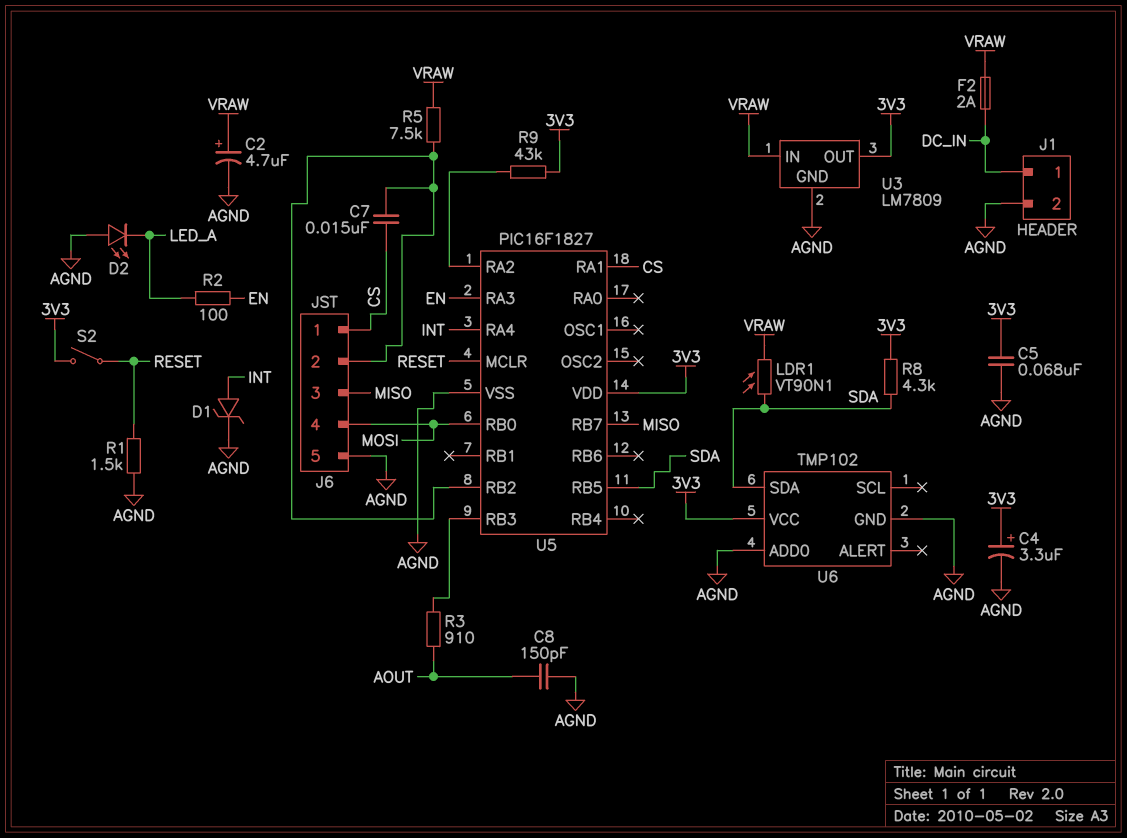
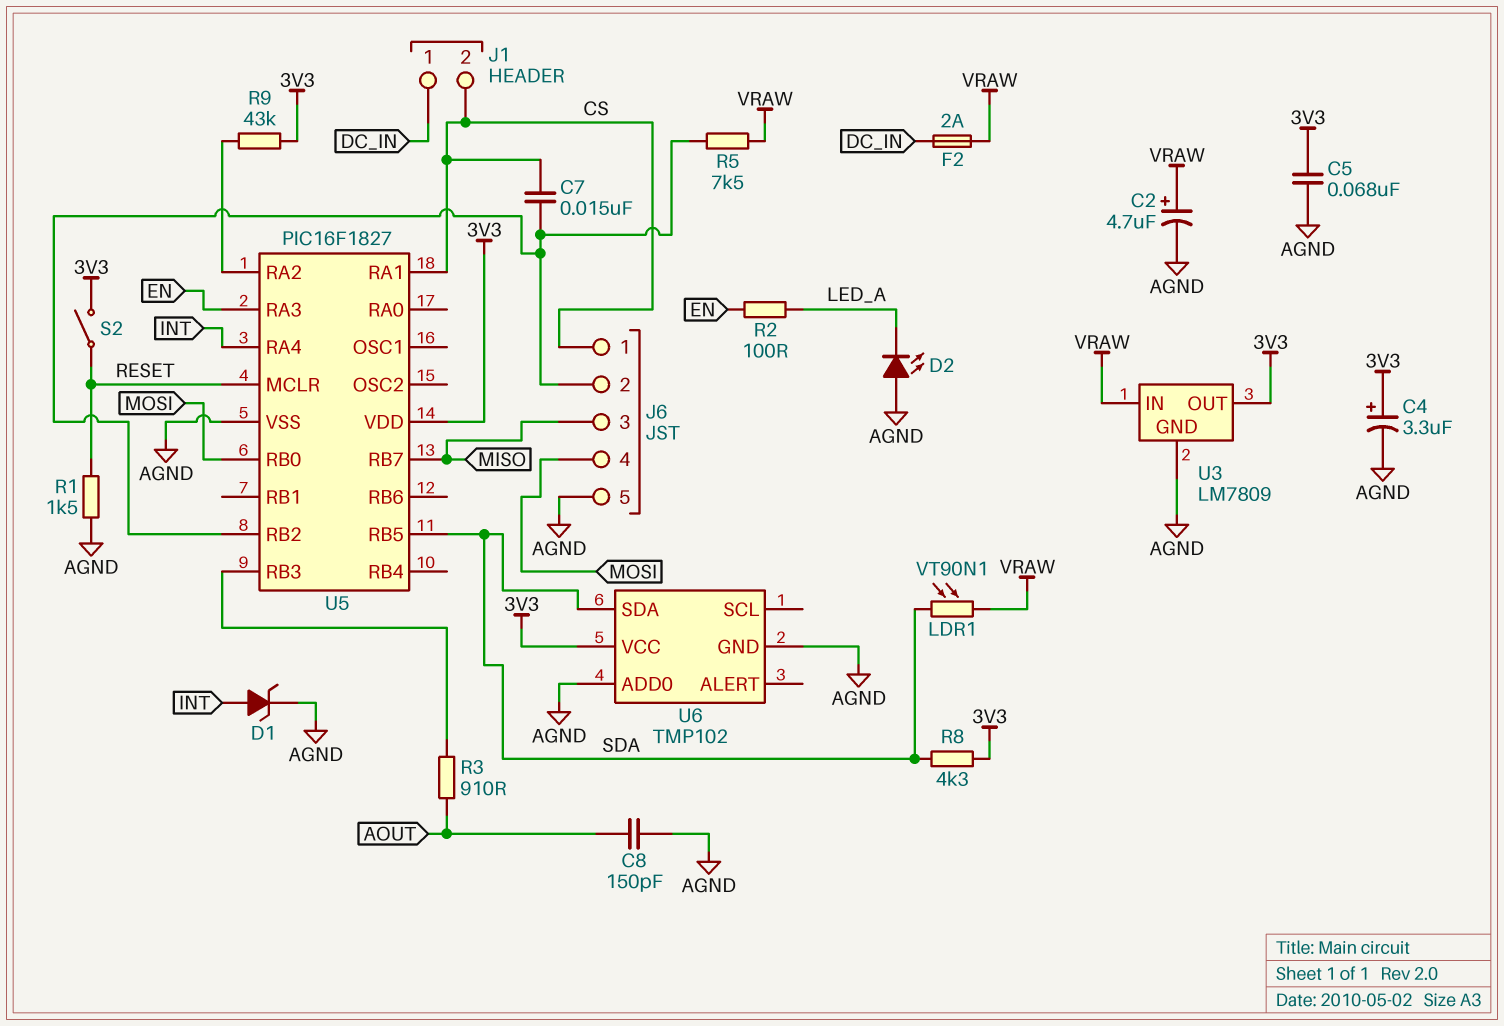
J1 pin 2: AGND -> CS

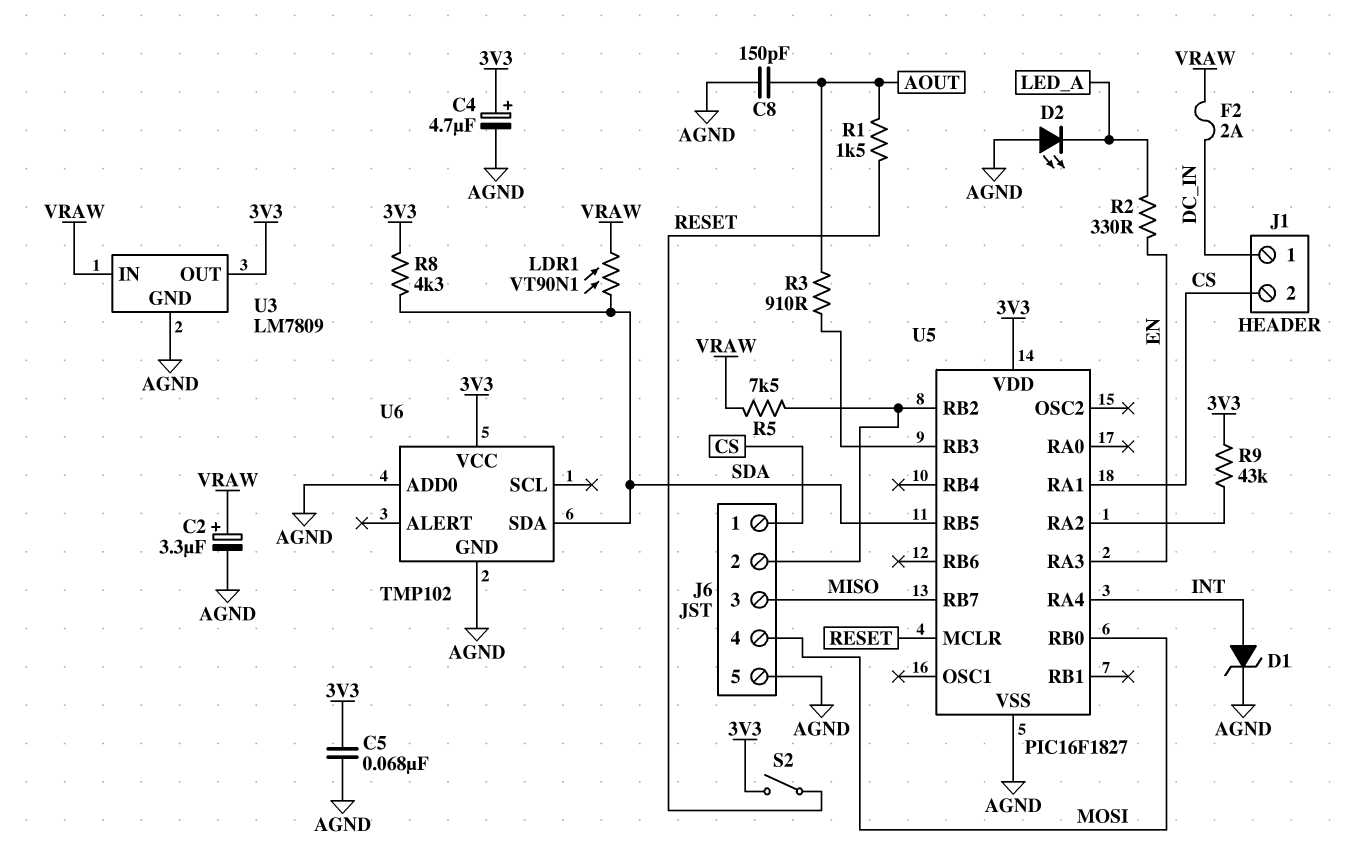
C2: 4.7uF (plus VRAW, minus AGND) -> 3.3uF (plus VRAW, minus AGND)
C4: 3.3uF (plus 3V3, minus AGND) -> 4.7uF (plus 3V3, minus AGND)
C7: 15nF (CS, J6/2) -> none
R1: 1.5k (AGND, RESET) -> 1.5k (AOUT, RESET)
R2: 100 (EN, LED_A) -> 330 (EN, LED_A)

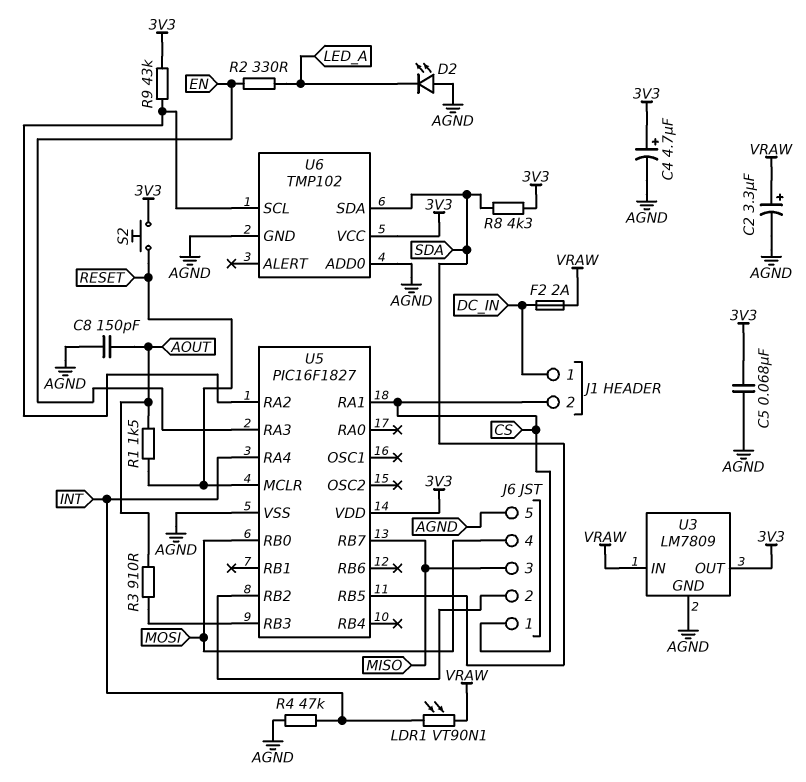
D1: zener (A INT, K AGND) -> none
LDR1: VT90N1 (SDA, VRAW) -> VT90N1 (INT, VRAW)
R4: none -> 47k (AGND, INT)
R5: 7.5k (J6/2, VRAW) -> none
S2: switch (3V3, RESET) -> button (3V3, RESET)
U6 pin SCL: none -> U5/RA2

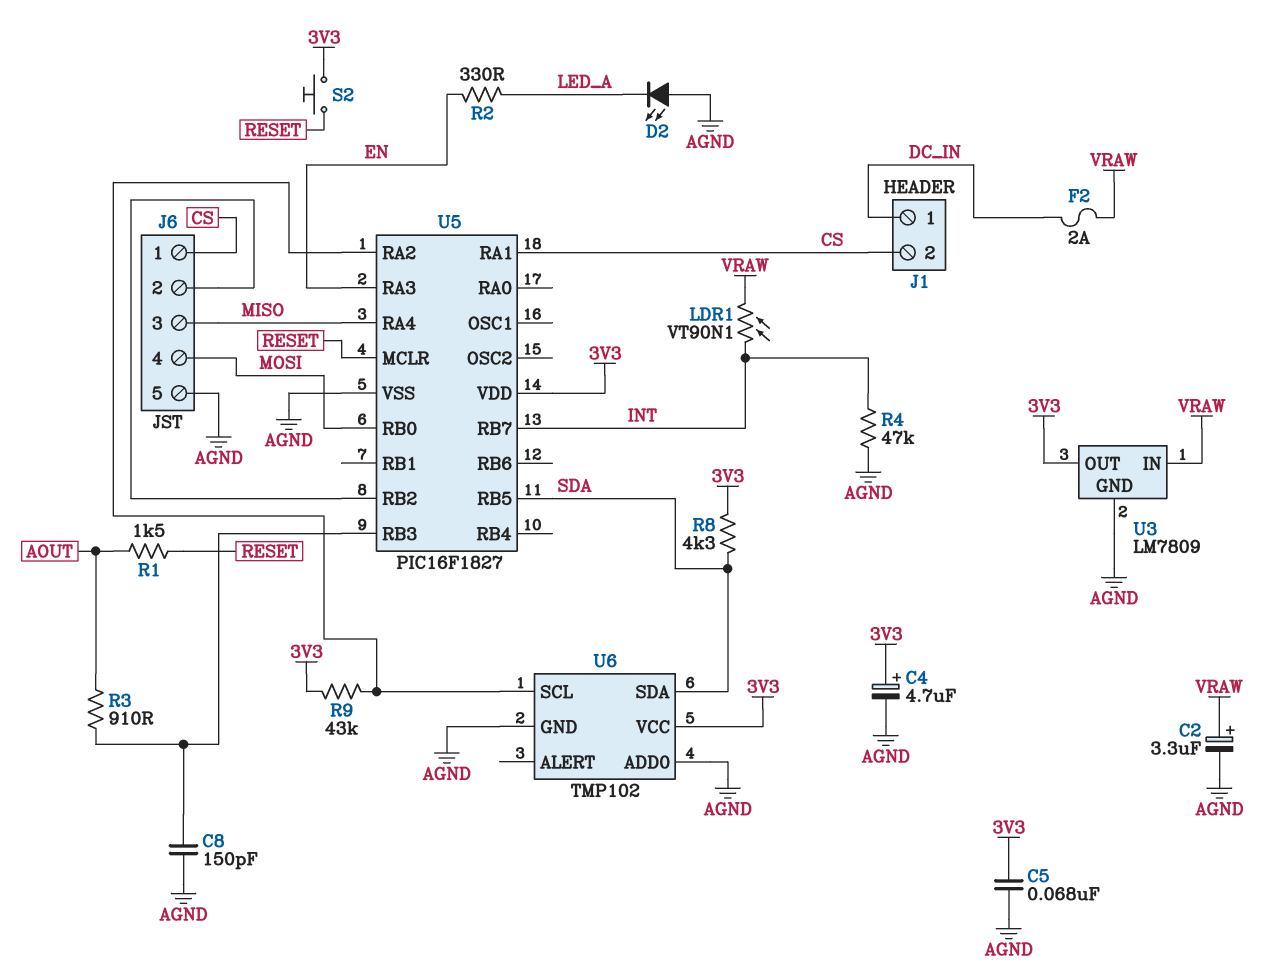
C8: 150pF (AGND, AOUT) -> 150pF (AGND, U5/RB3)
U5 pin RA4: INT -> MISO
U5 pin RB7: MISO -> INT

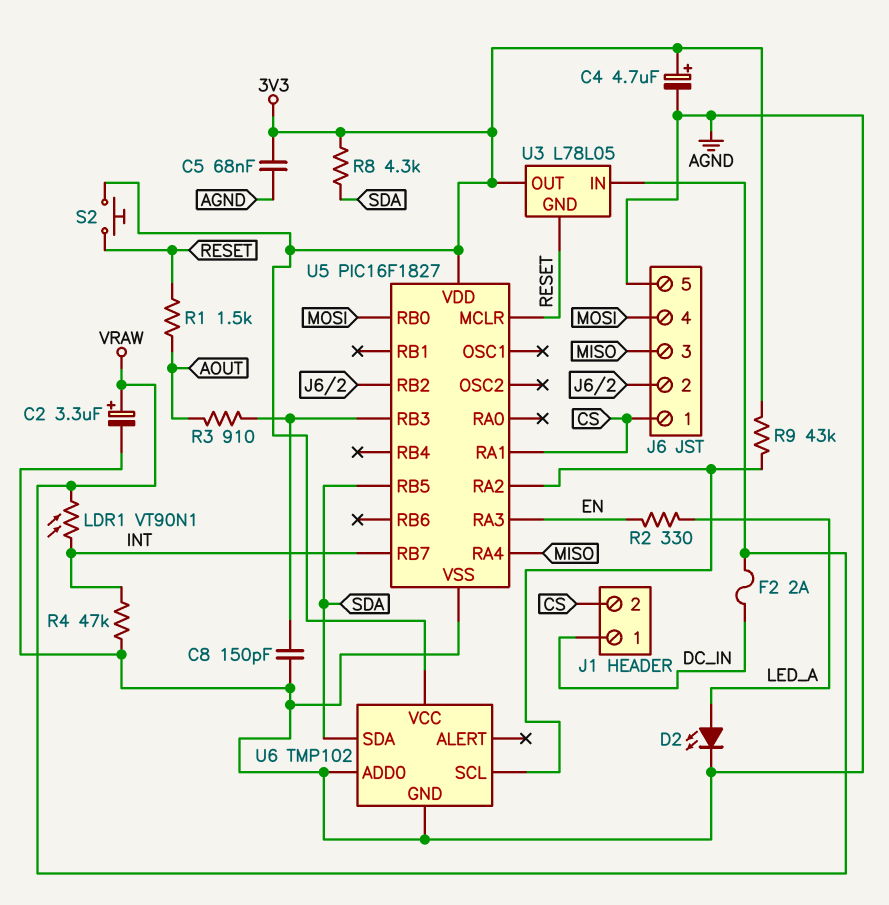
D2: LED (A AGND, K LED_A) -> LED (A LED_A, K AGND)
U3: LM7809 -> L78L05
U3 pin GND: AGND -> RESET

